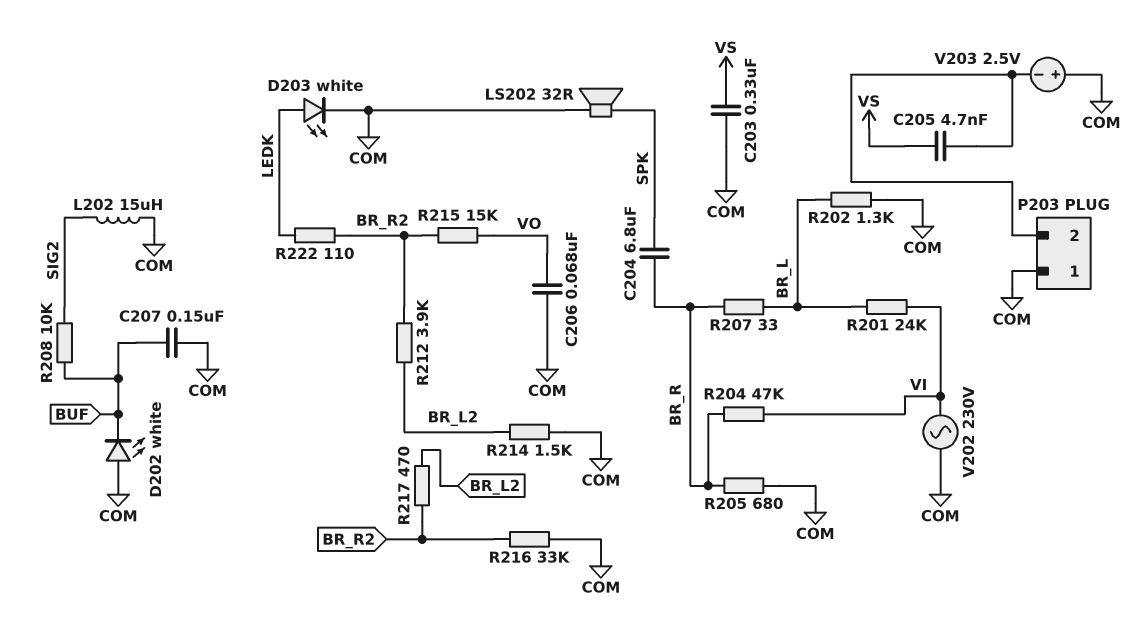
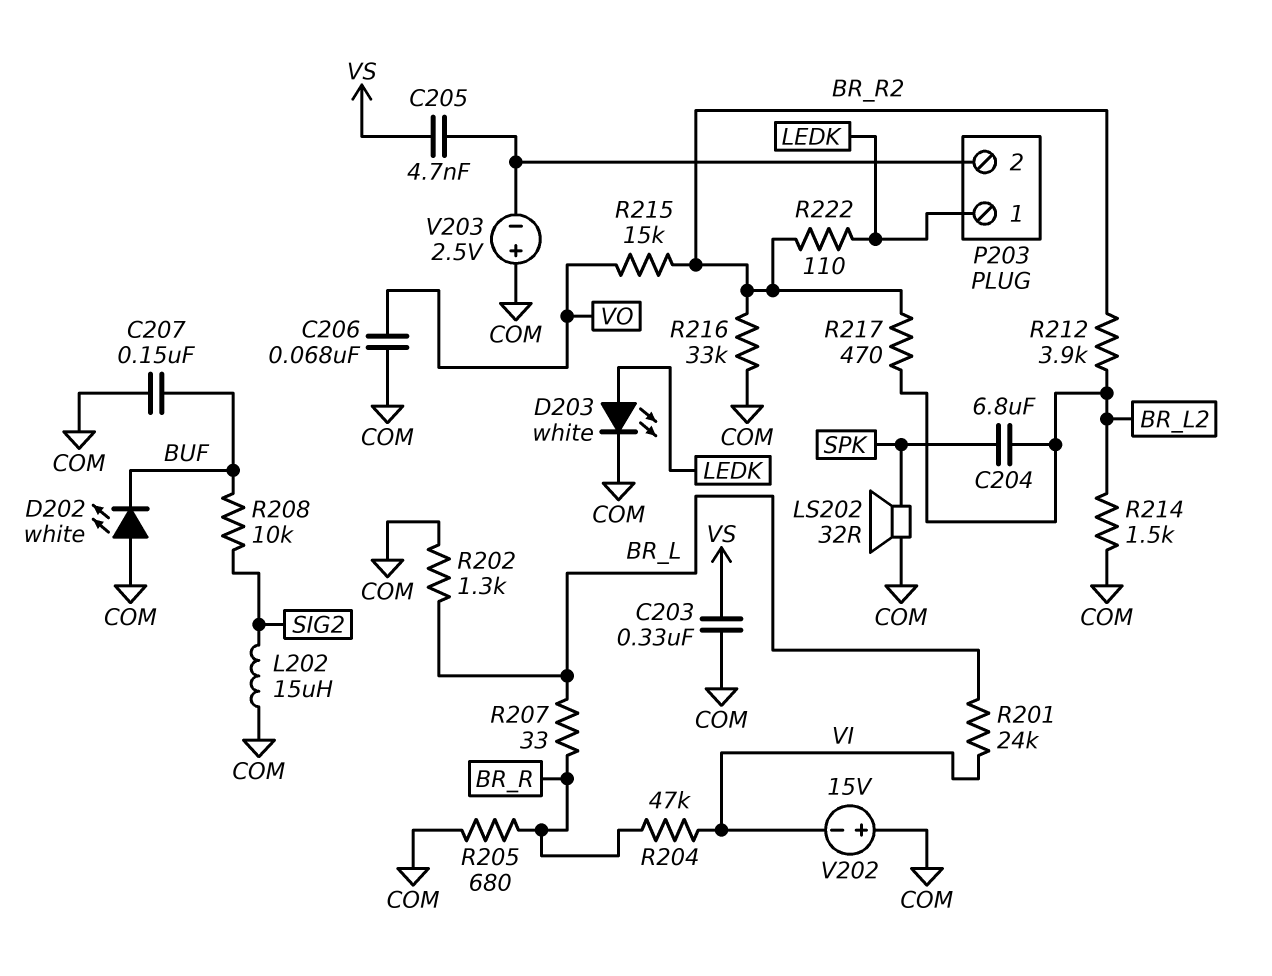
C204: 6.8uF (BR_R, SPK) -> 6.8uF (BR_L2, SPK)
P203 pin 1: COM -> LEDK
V202: AC 230V (COM, VI) -> 15V (plus COM, minus VI)

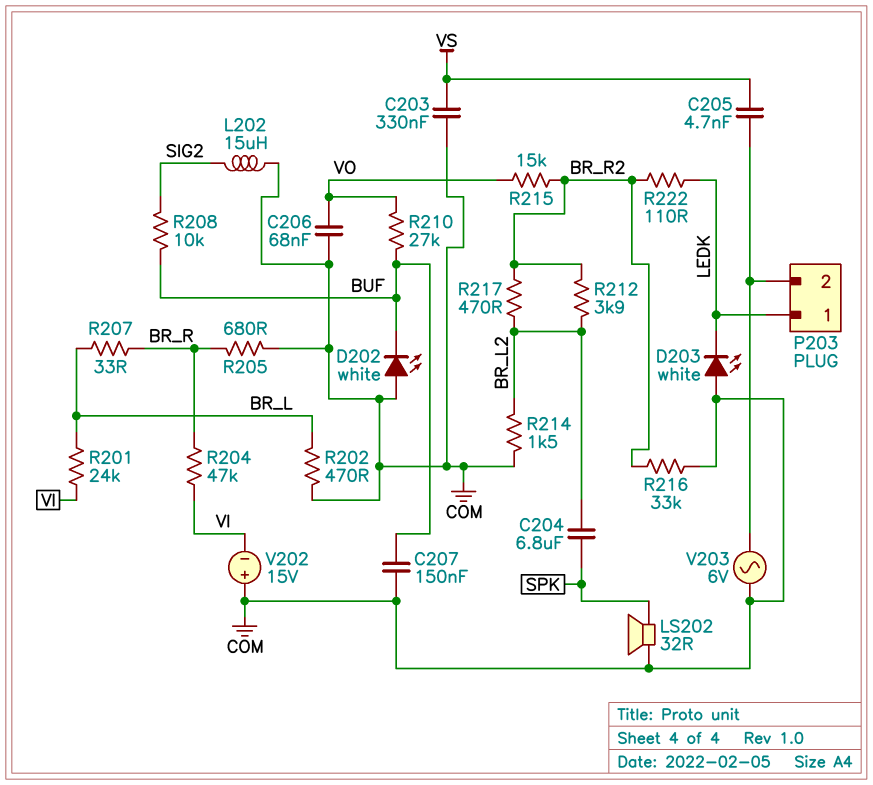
D203: LED white (A LEDK, K COM) -> LED white (A COM, K LEDK)
R202: 1.3k (BR_L, COM) -> 470 (BR_L, COM)
R210: none -> 27k (BUF, VO)
V203: 2.5V (plus COM, minus P203/2) -> AC 6V (COM, P203/2)

